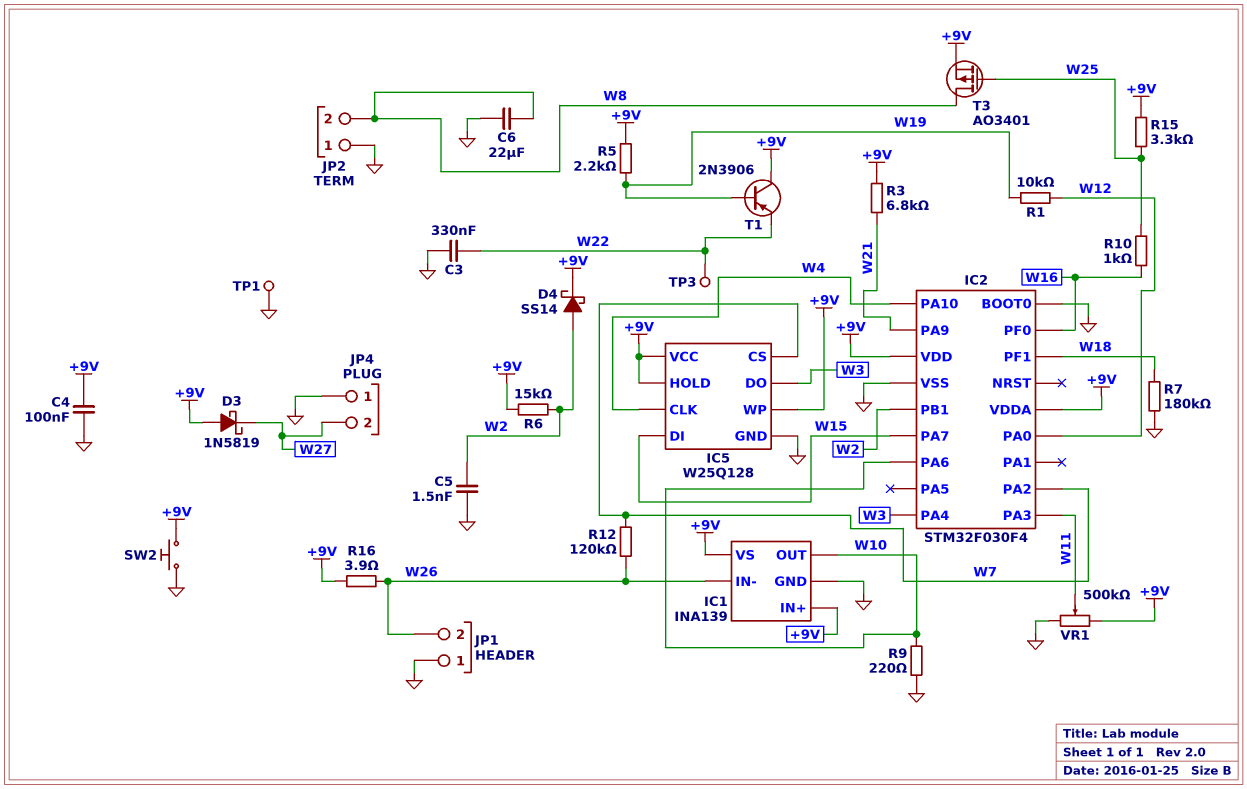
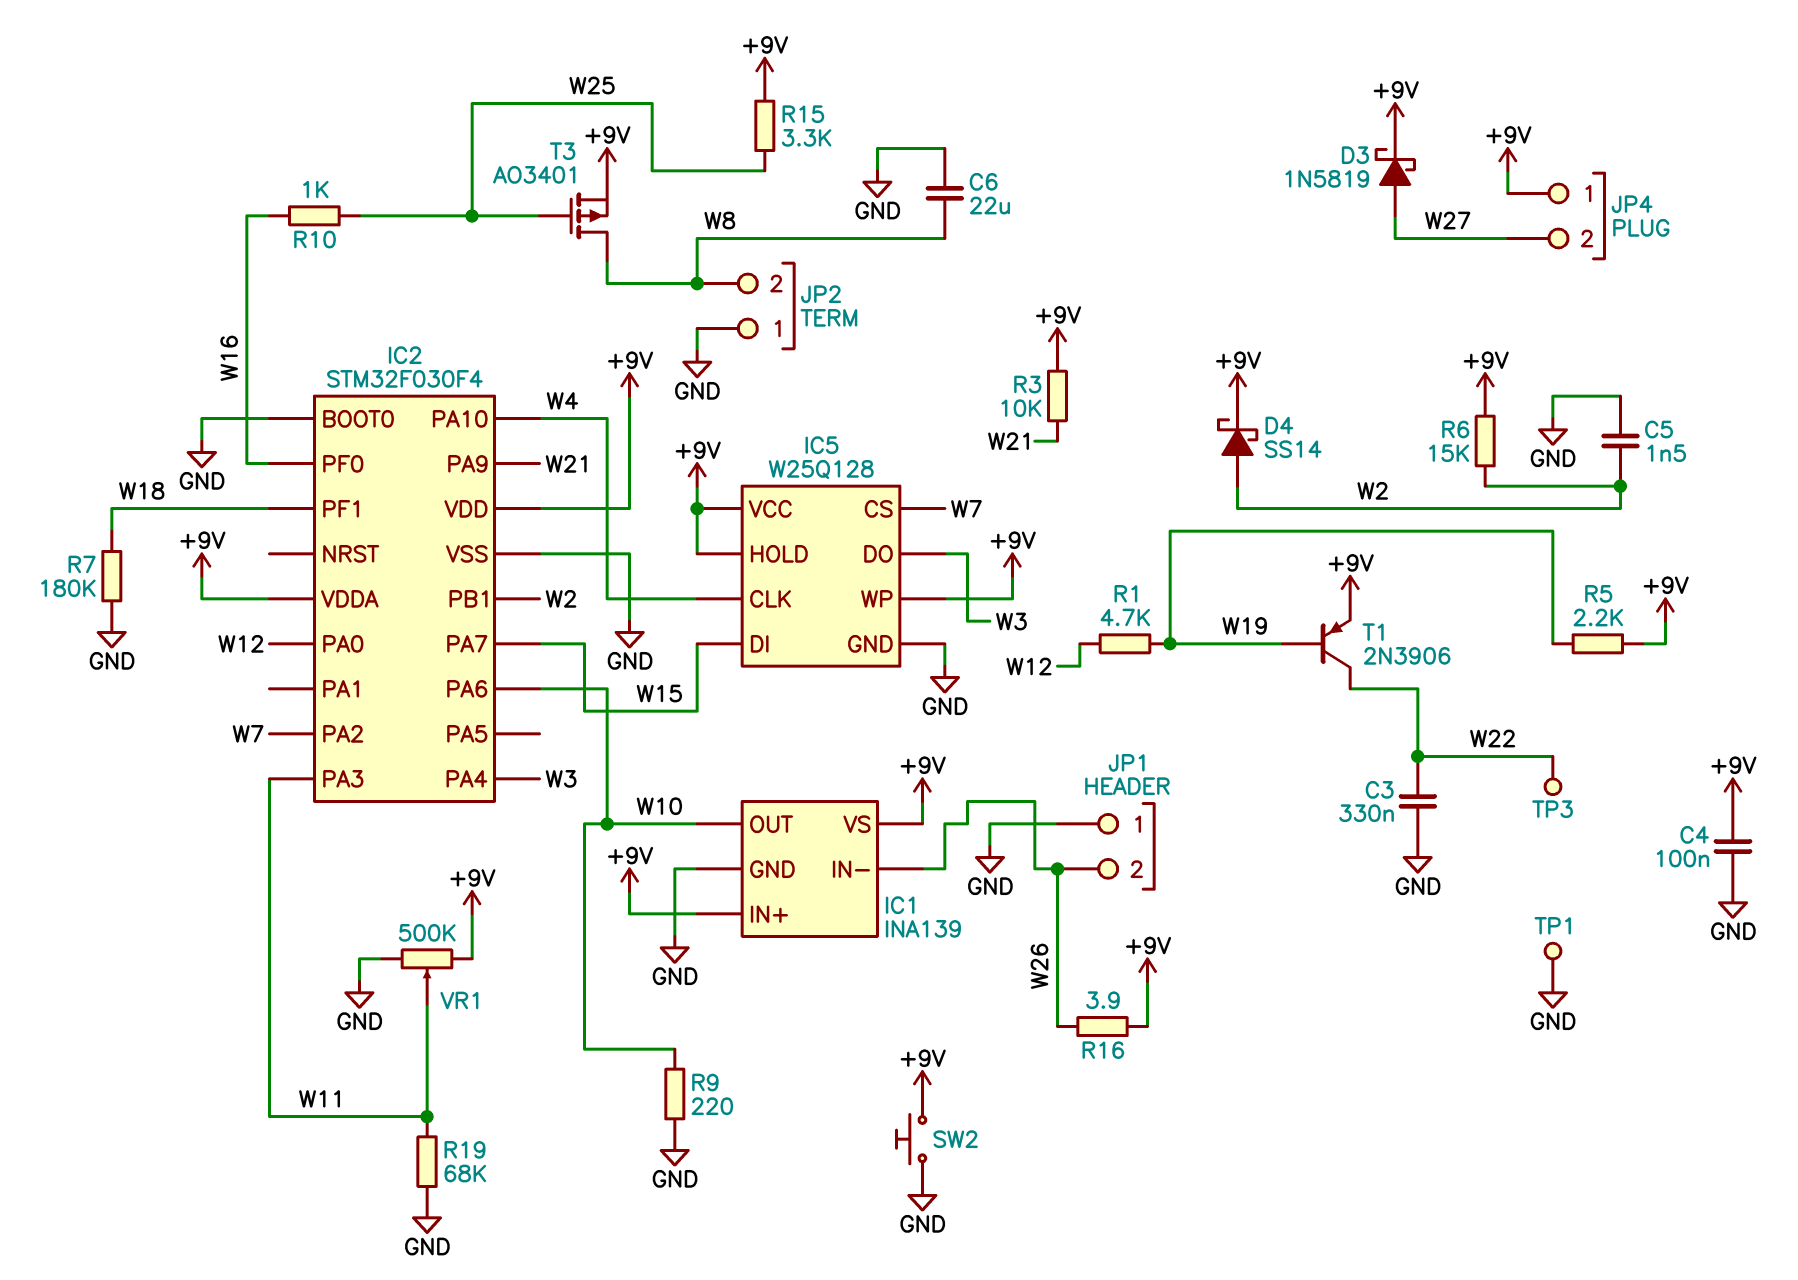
D3: schottky 1N5819 (A +9V, K W27) -> schottky 1N5819 (A W27, K +9V)
JP4 pin 1: GND -> +9V
R1: 10k (W12, W19) -> 4.7k (W12, W19)
R3: 6.8k (+9V, W21) -> 10k (+9V, W21)
R12: 120k (W7, W26) -> none
R19: none -> 68k (GND, W11)
T1: PNP 2N3906 (B W19, C +9V, E W22) -> PNP 2N3906 (B W19, C W22, E +9V)

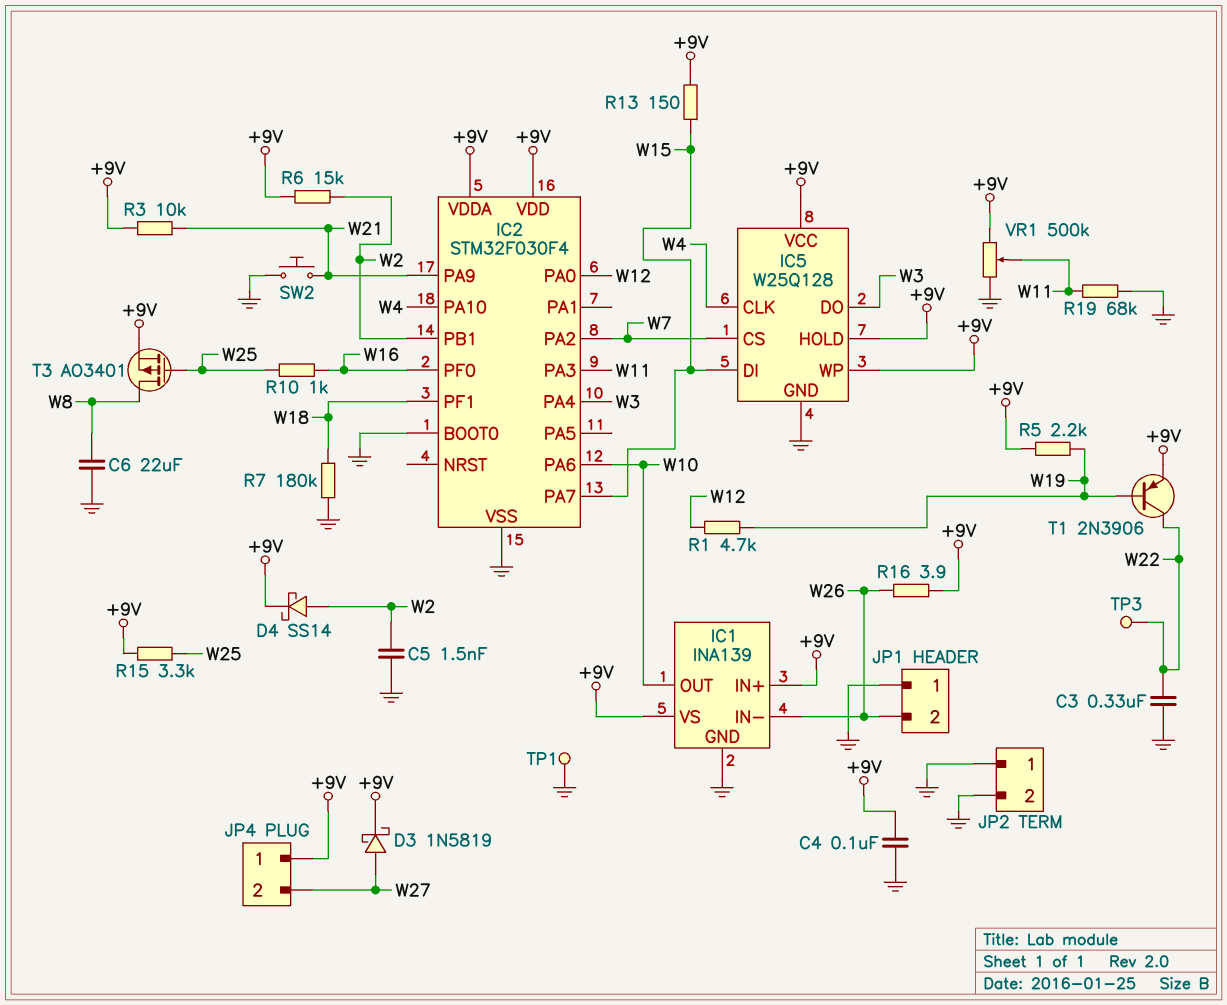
JP2 pin 2: W8 -> GND
R9: 220 (GND, W10) -> none
R13: none -> 150 (+9V, W15)
SW2: button (+9V, GND) -> button (GND, W21)

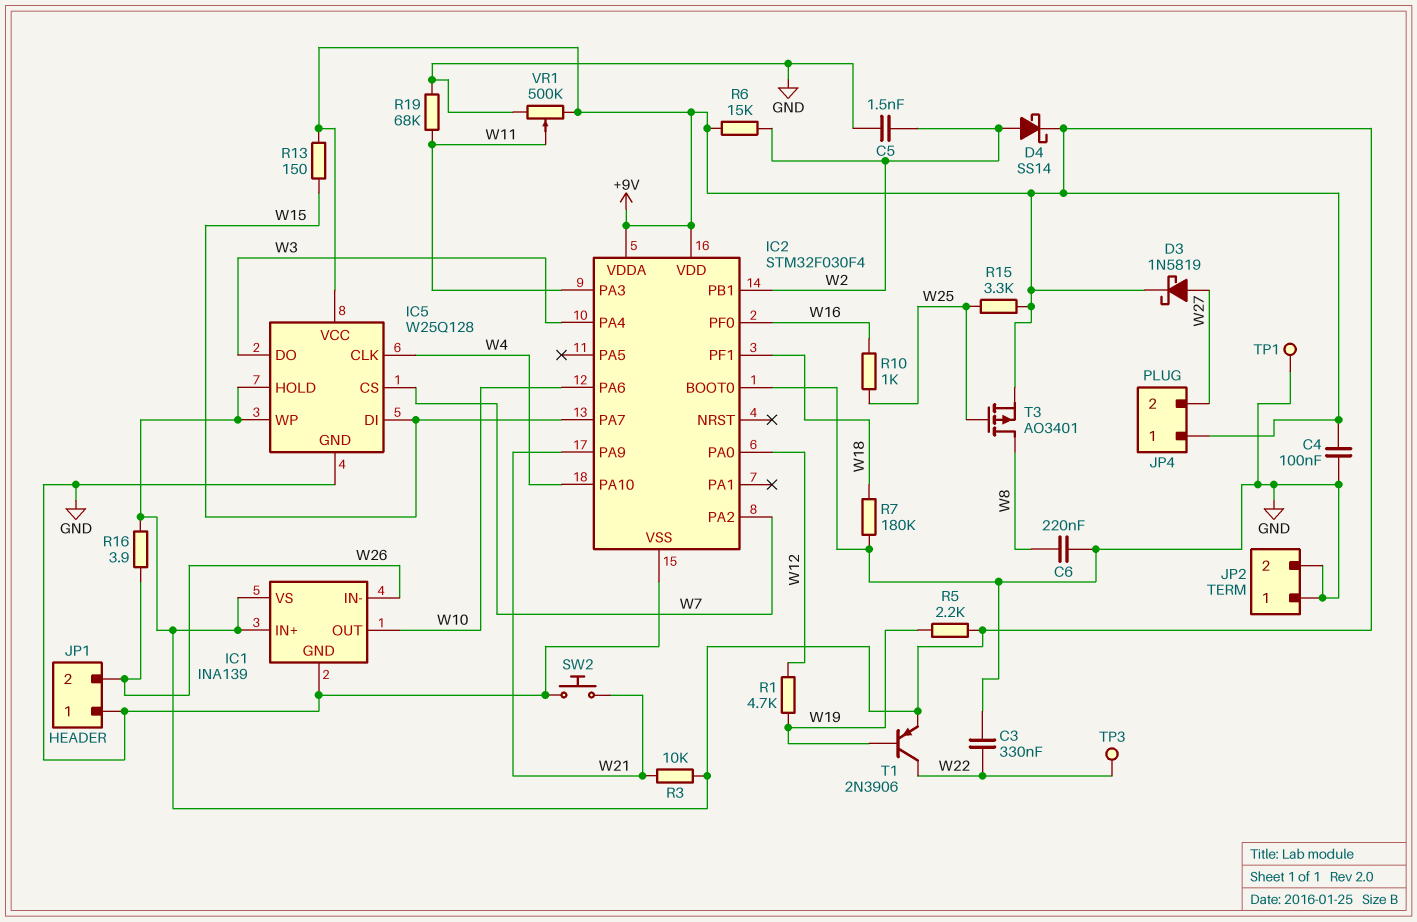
C6: 22uF (GND, W8) -> 220nF (GND, W8)

